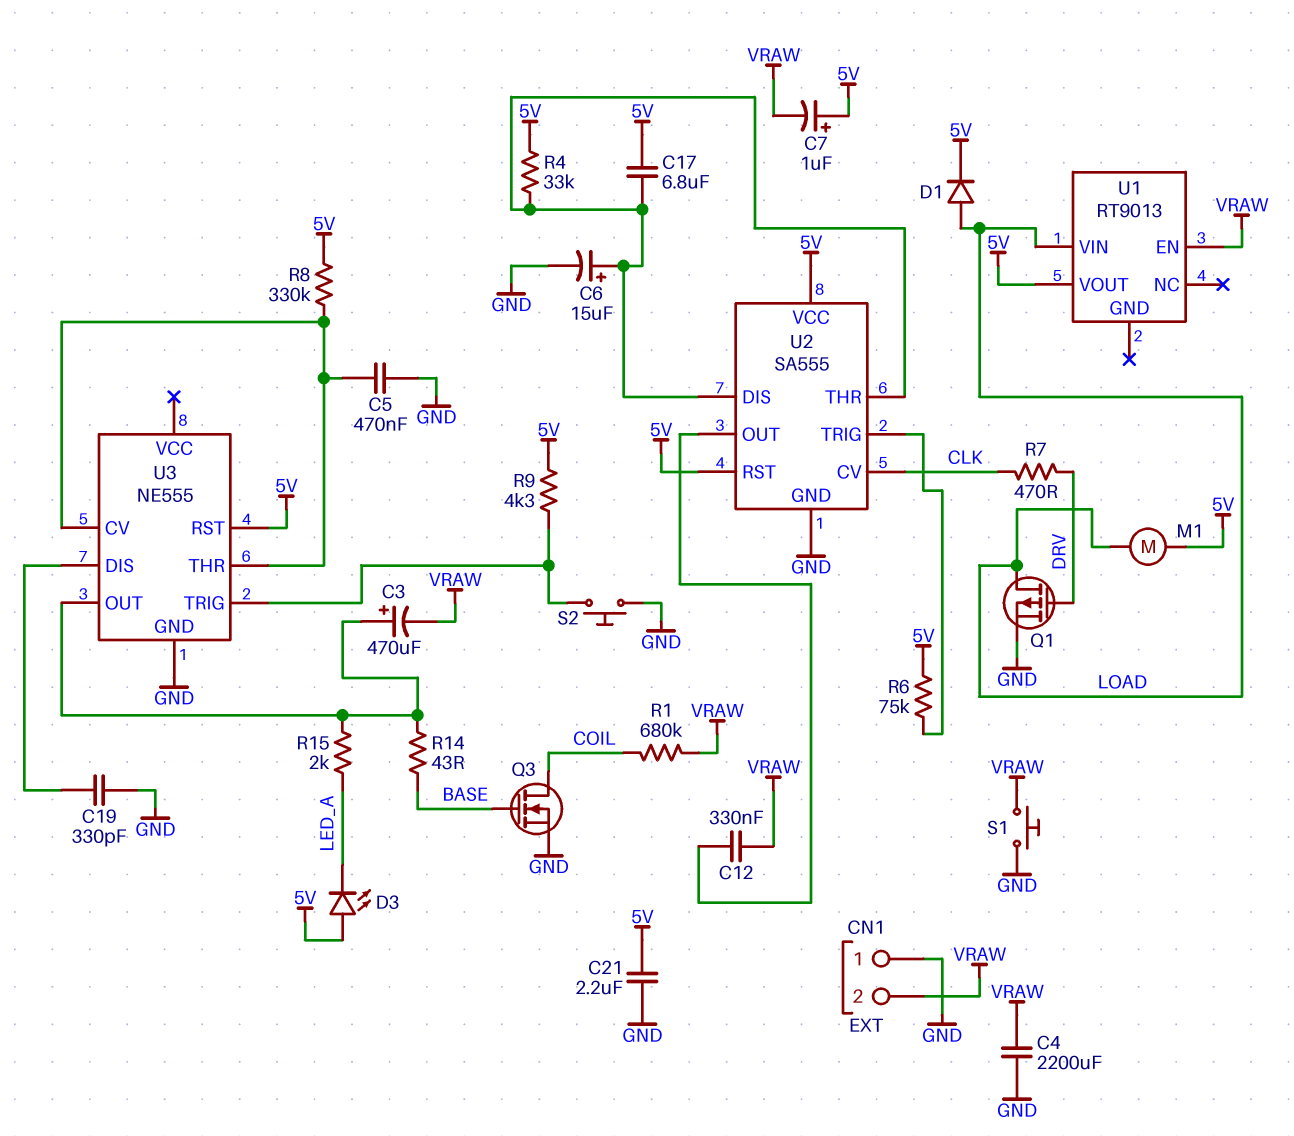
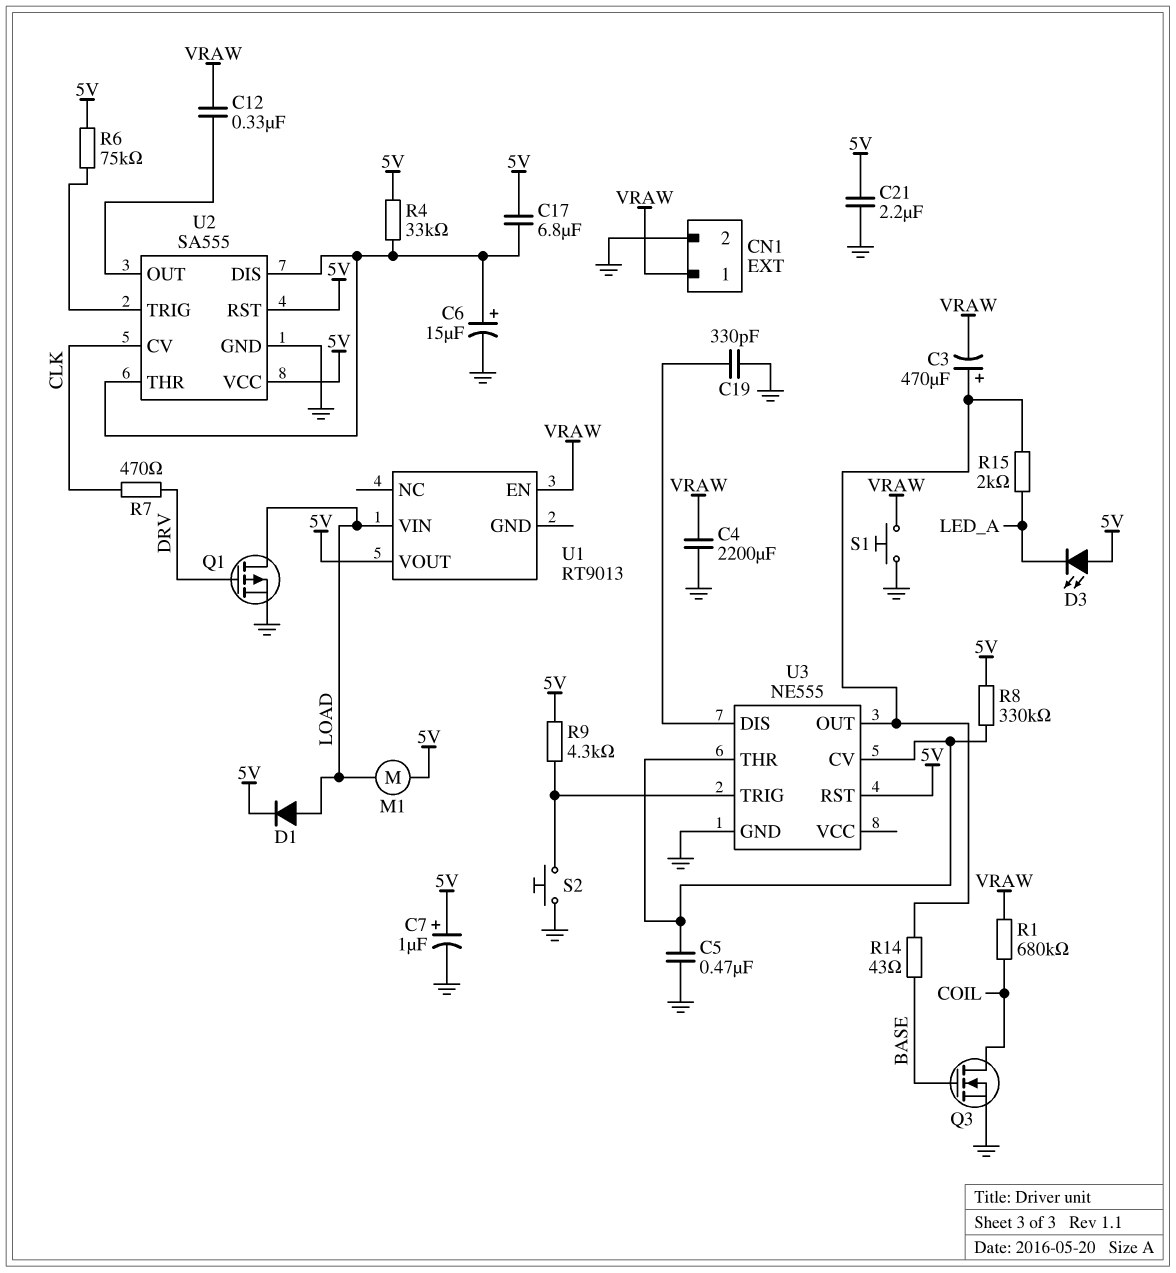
C7: 1uF (plus 5V, minus VRAW) -> 1uF (plus 5V, minus GND)
CN1 pin 1: GND -> VRAW
CN1 pin 2: VRAW -> GND

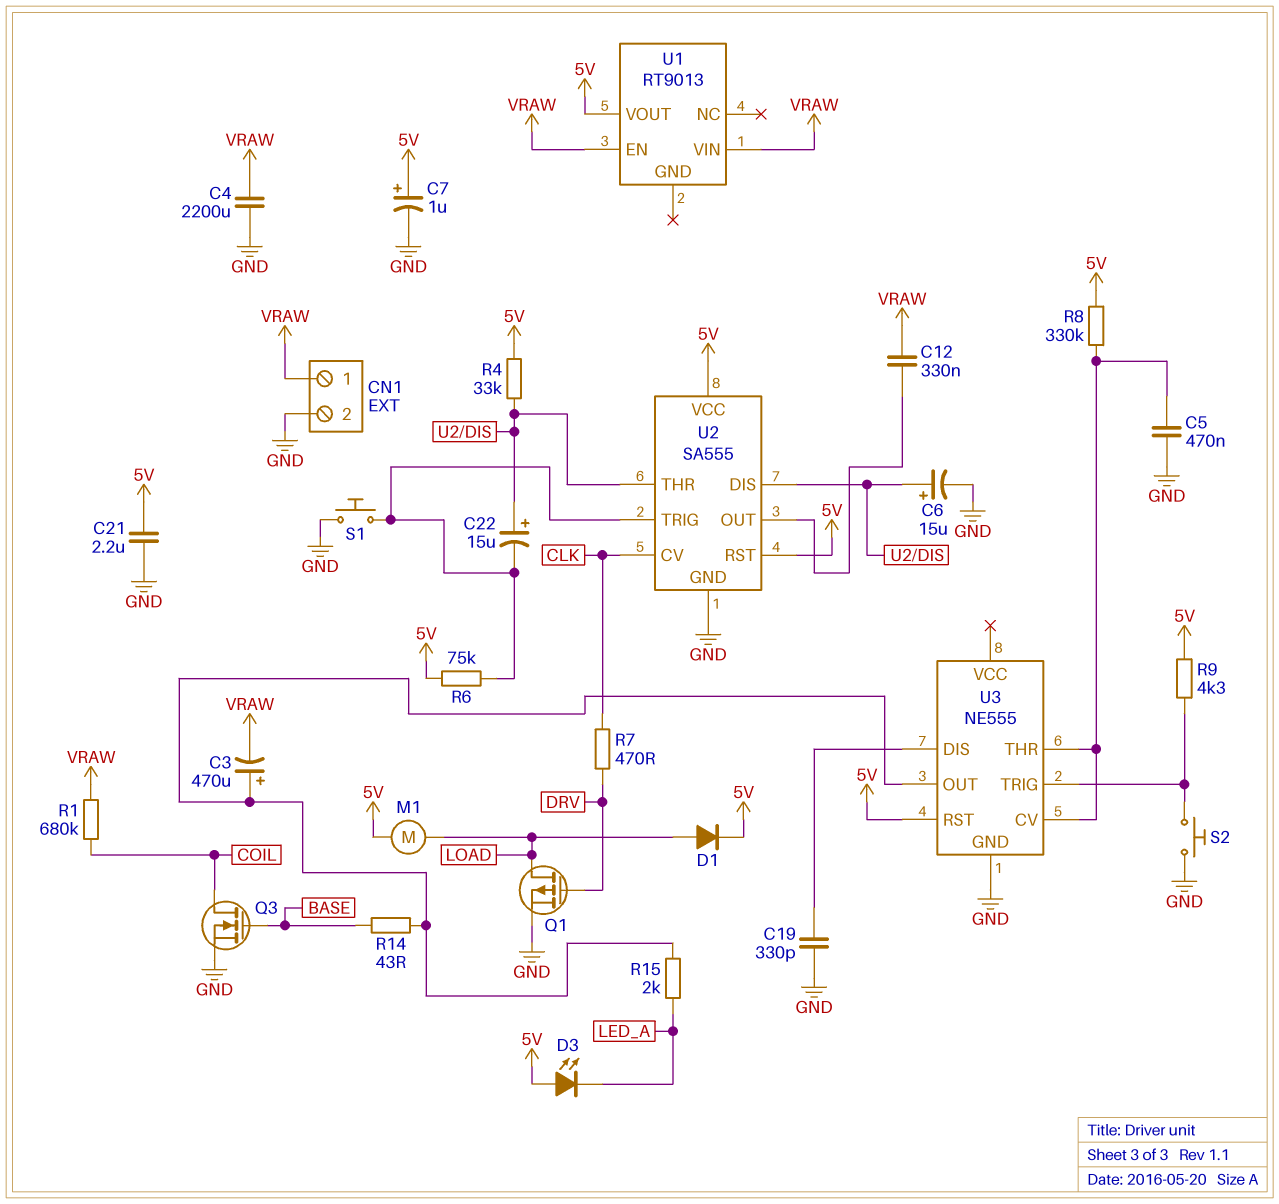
C17: 6.8uF (5V, U2/DIS) -> none
C22: none -> 15uF (plus U2/DIS, minus U2/TRIG)
S1: button (GND, VRAW) -> button (GND, U2/TRIG)
U1 pin VIN: LOAD -> VRAW

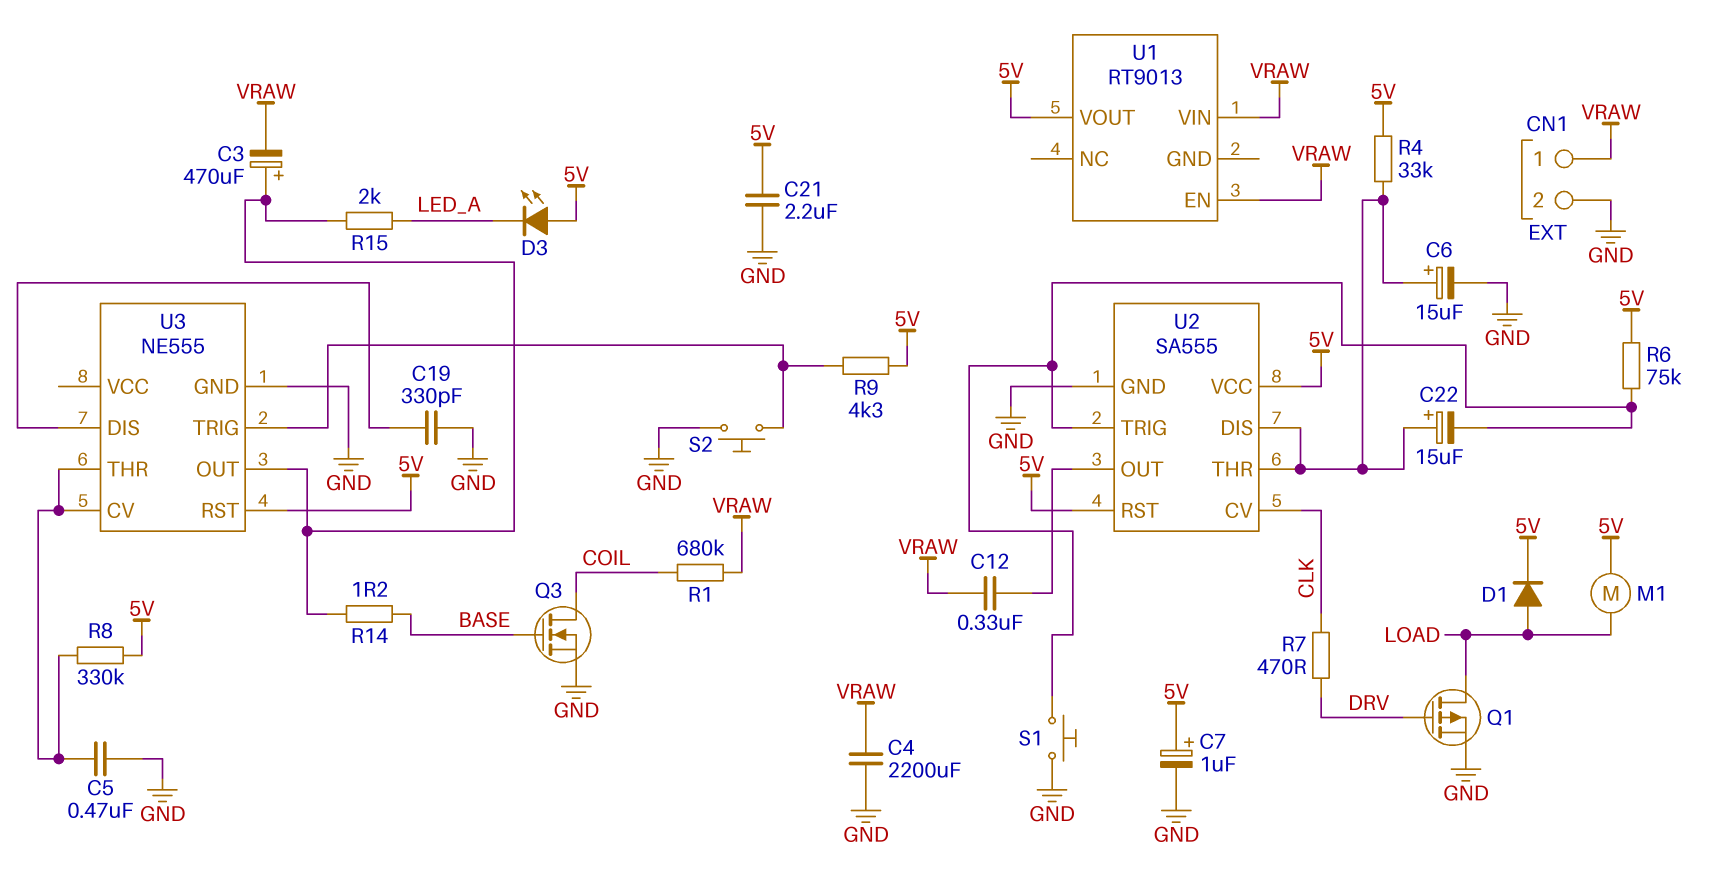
R14: 43 (BASE, U3/OUT) -> 1.2 (BASE, U3/OUT)

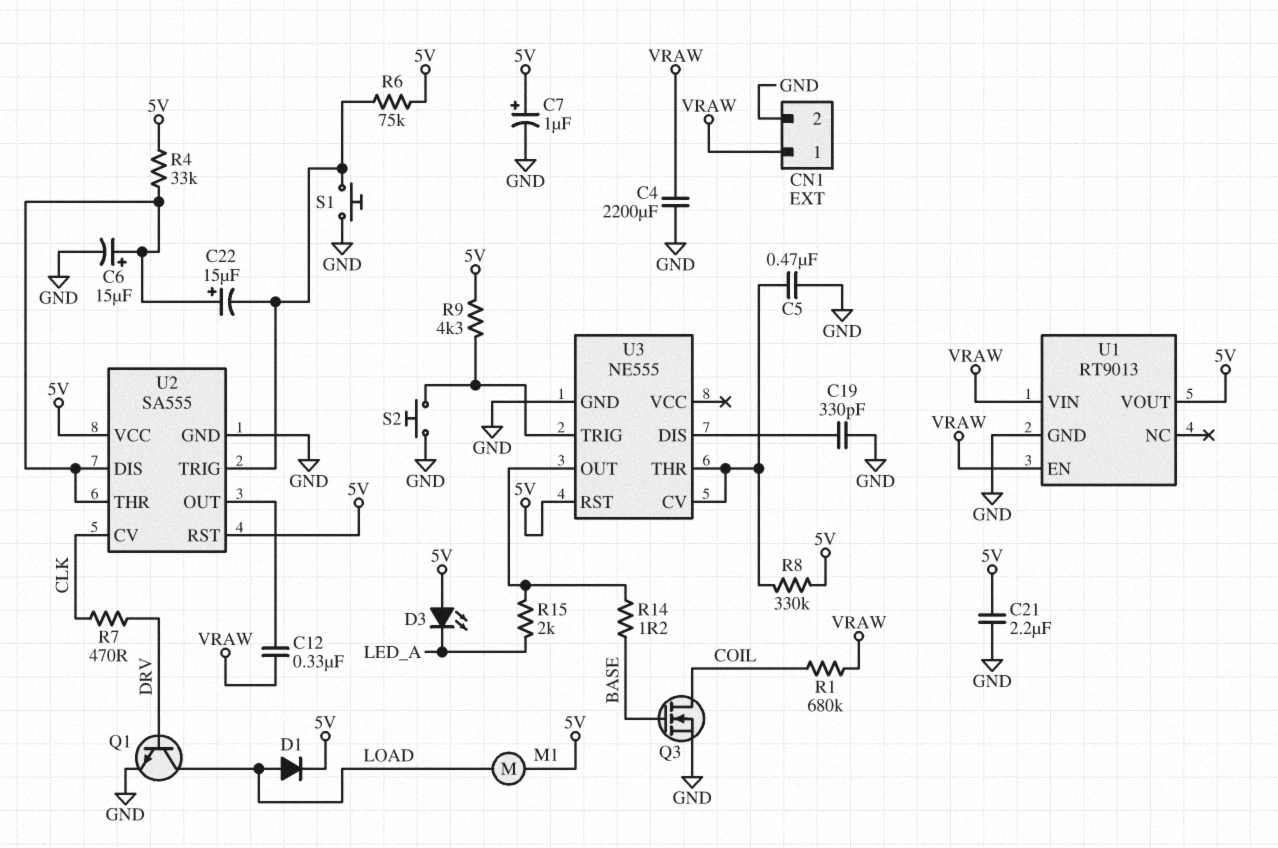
C3: 470uF (plus U3/OUT, minus VRAW) -> none
Q1: PMOS (G DRV, D LOAD, S GND) -> NPN (B DRV, C LOAD, E GND)
U1 pin GND: none -> GND

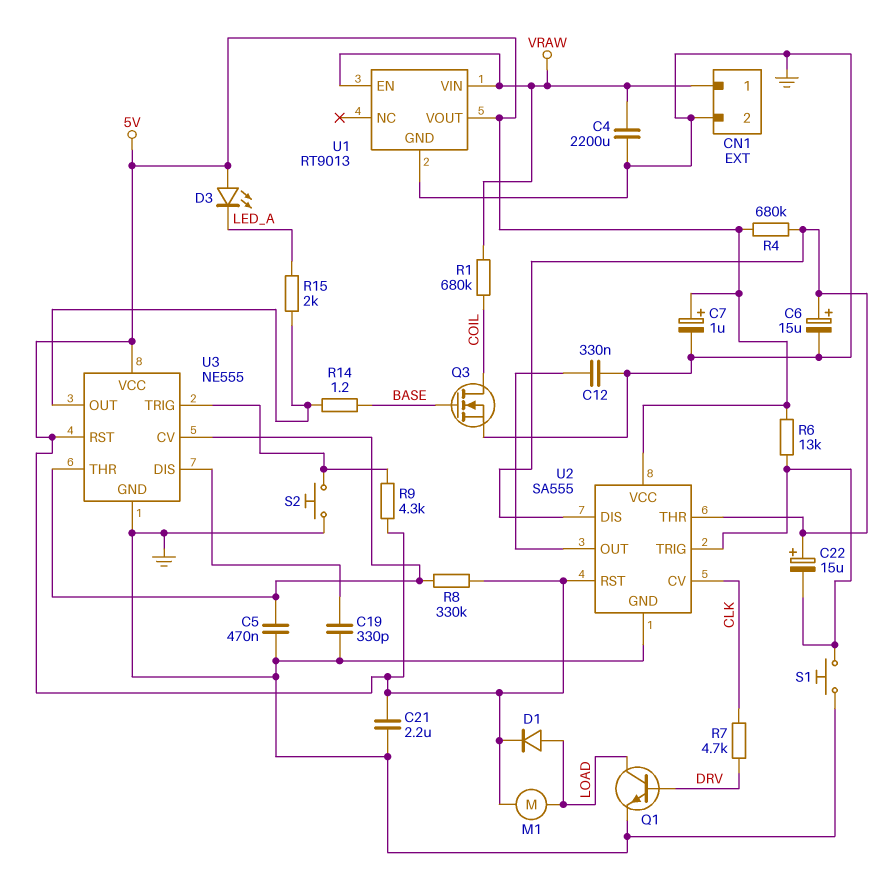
C12: 330nF (U2/OUT, VRAW) -> 330nF (GND, U2/OUT)
R4: 33k (5V, U2/DIS) -> 680k (5V, U2/DIS)
R6: 75k (5V, U2/TRIG) -> 13k (5V, U2/TRIG)
R7: 470 (CLK, DRV) -> 4.7k (CLK, DRV)
U3 pin VCC: none -> 5V

